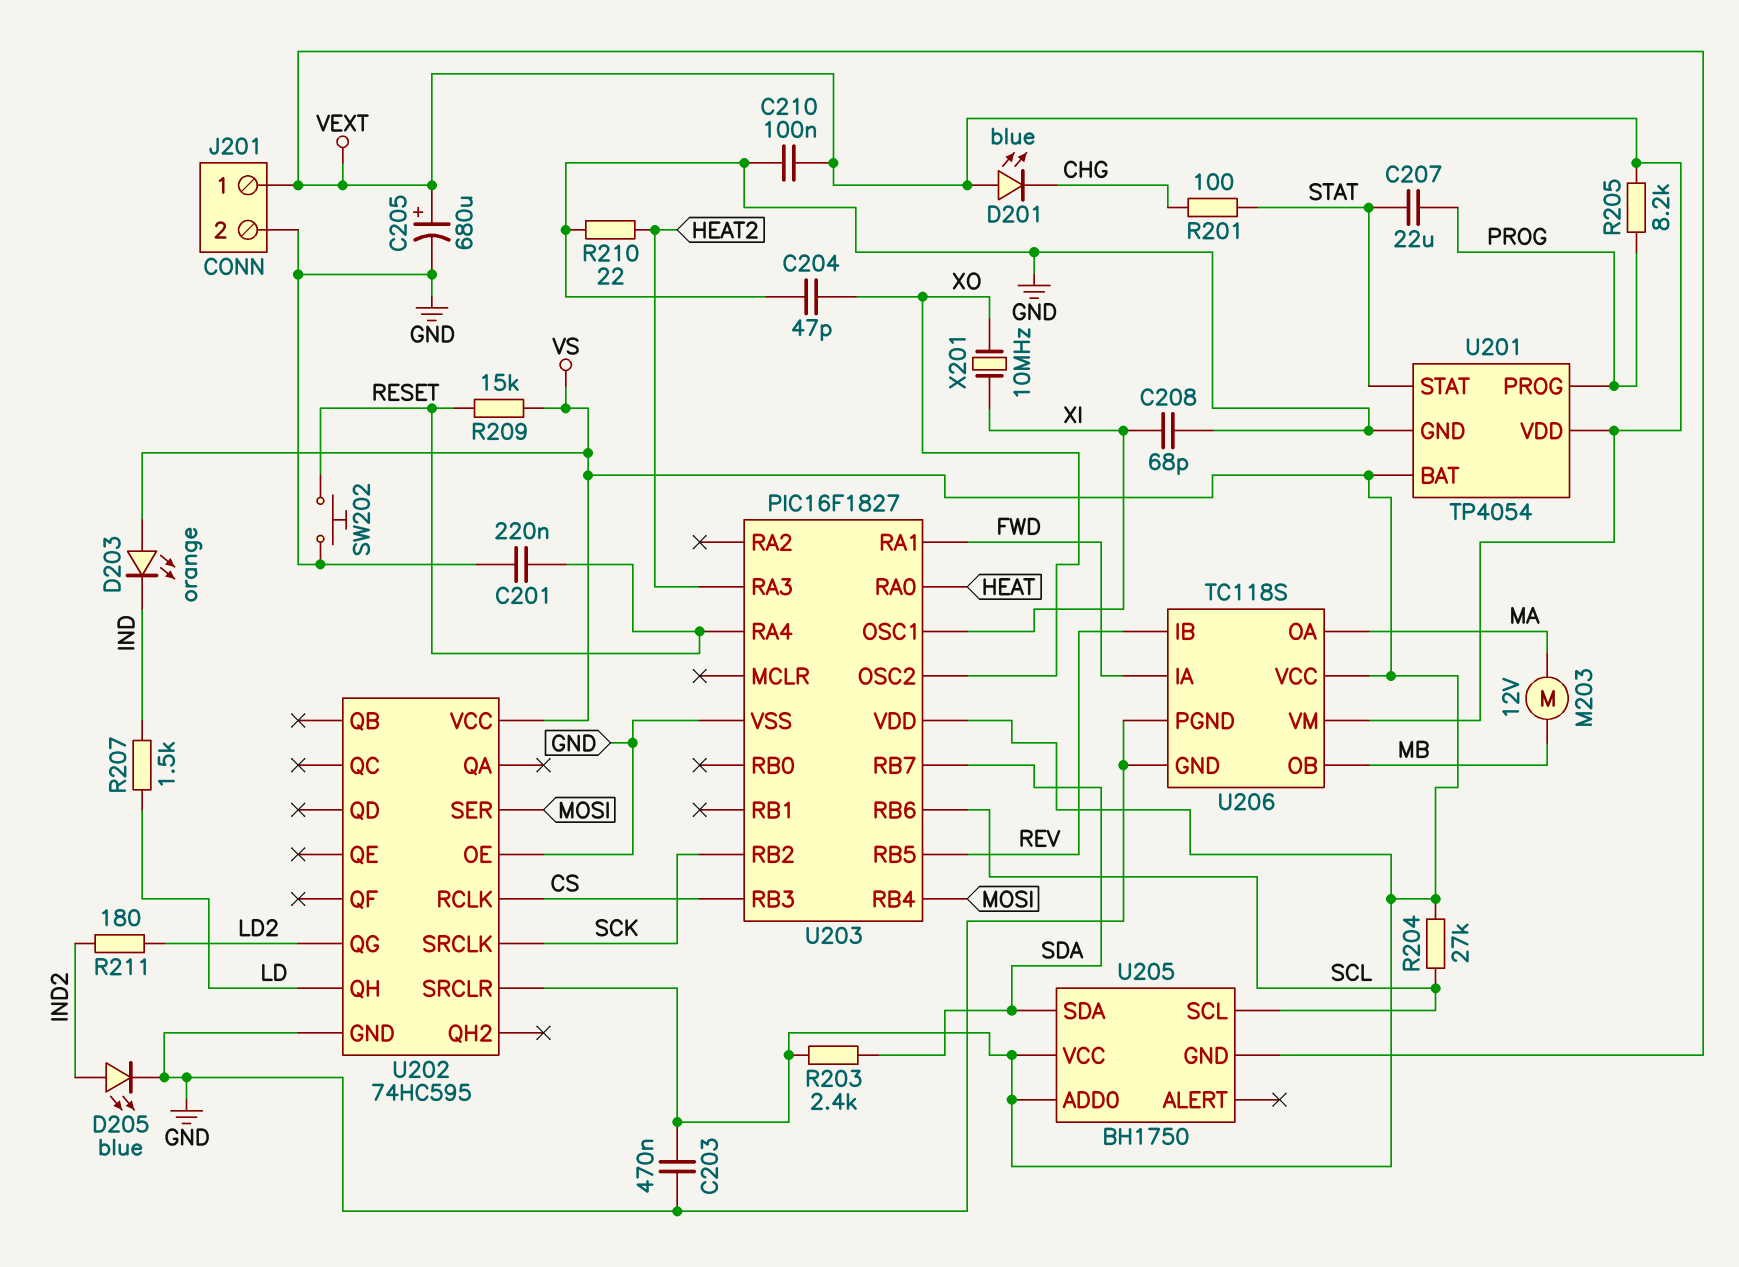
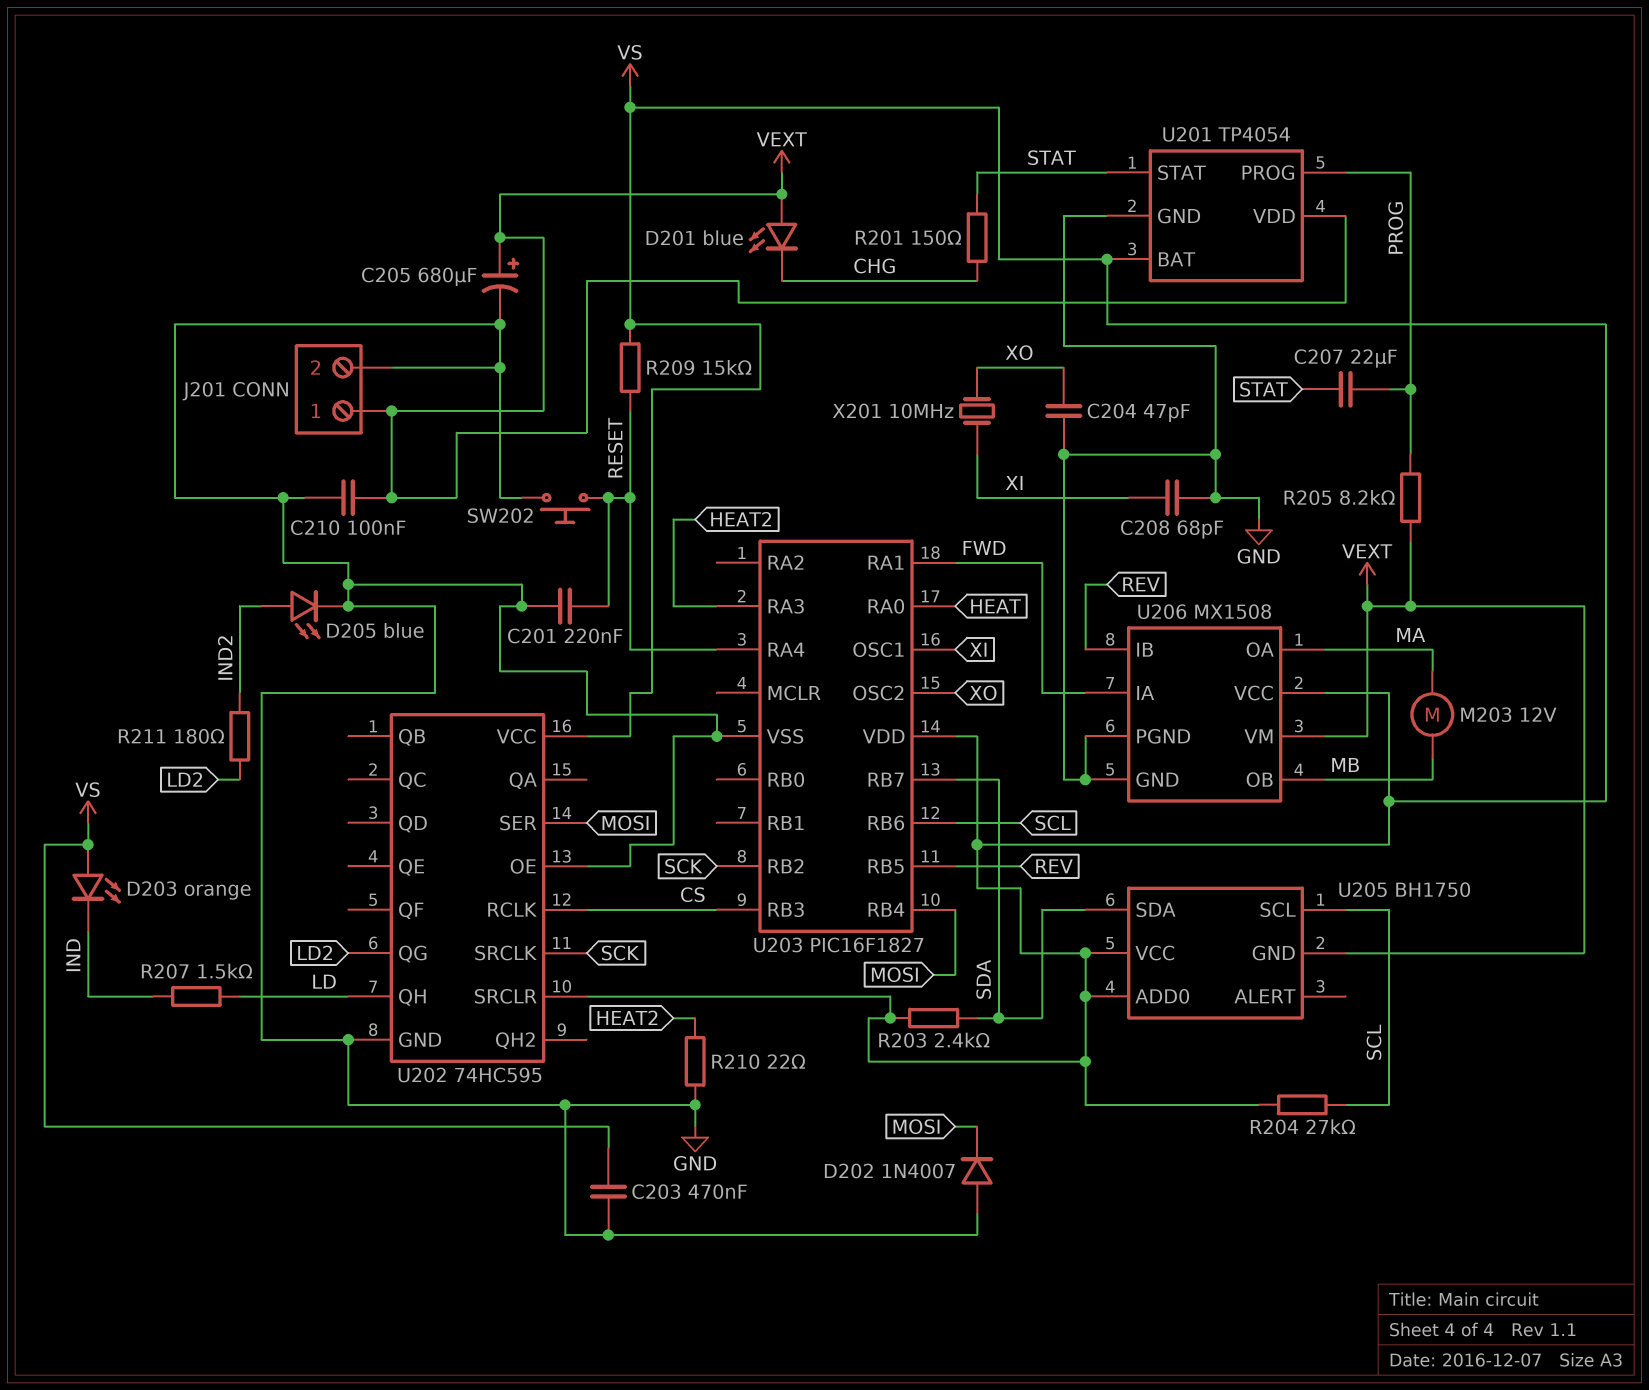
D202: none -> diode 1N4007 (A GND, K MOSI)
R201: 100 (CHG, STAT) -> 150 (CHG, STAT)
U206: TC118S -> MX1508

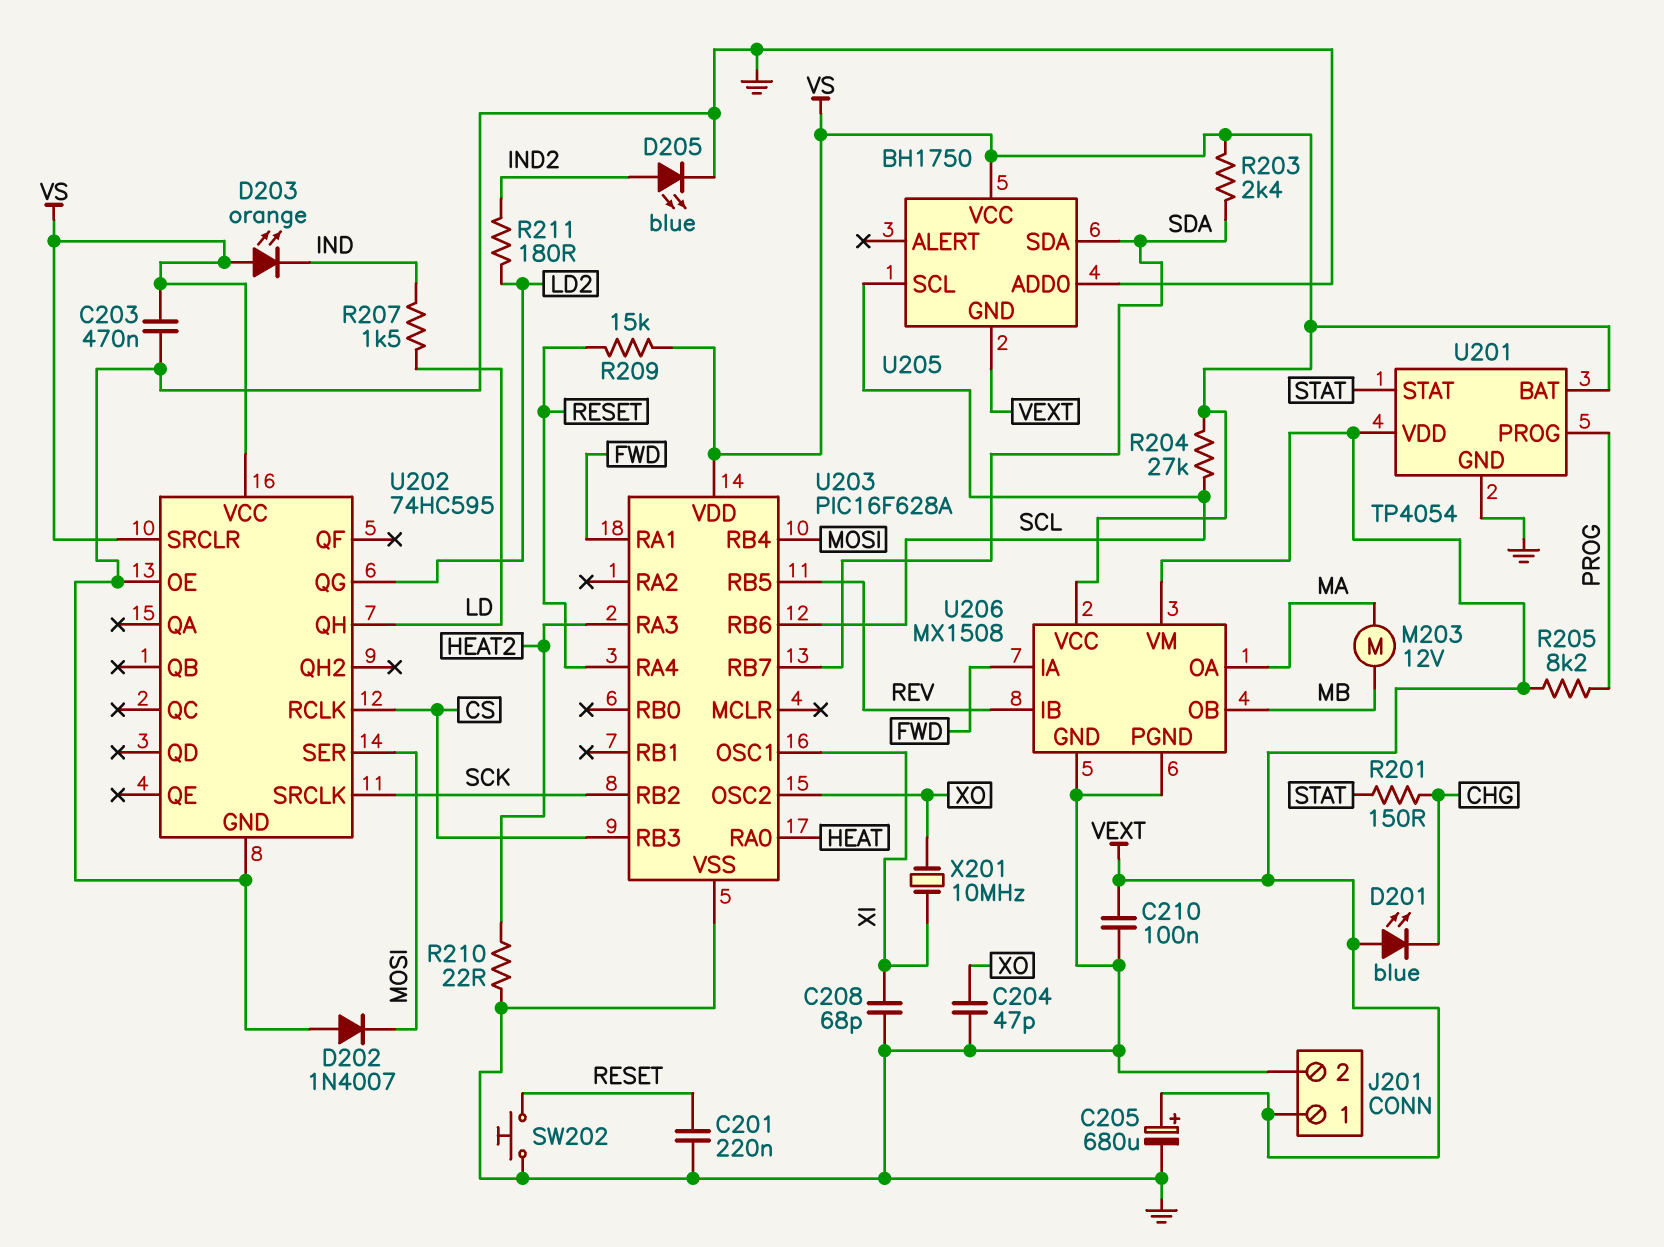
C207: 22uF (PROG, STAT) -> none
U203: PIC16F1827 -> PIC16F628A
U205 pin ADD0: VS -> GND

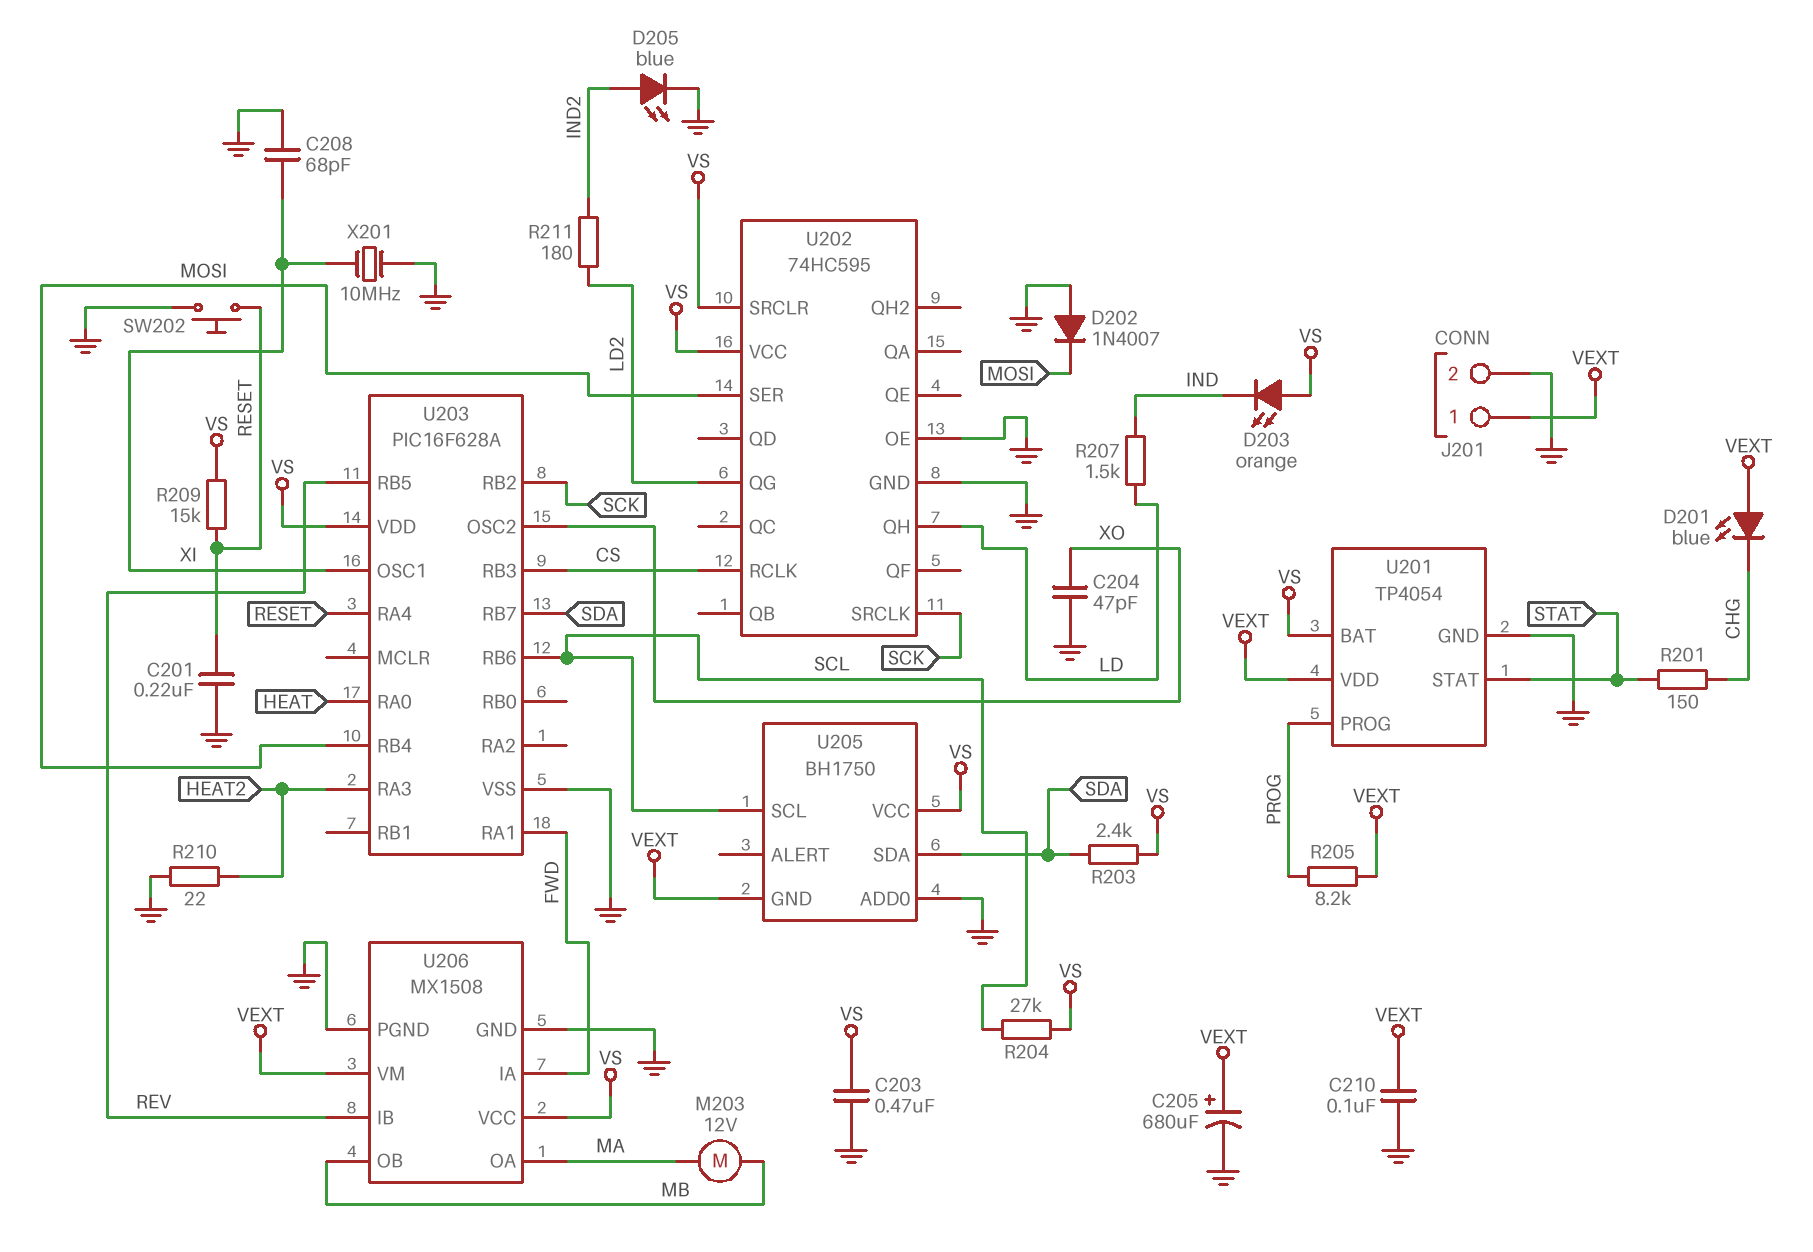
X201: 10MHz (XI, XO) -> 10MHz (GND, XI)

